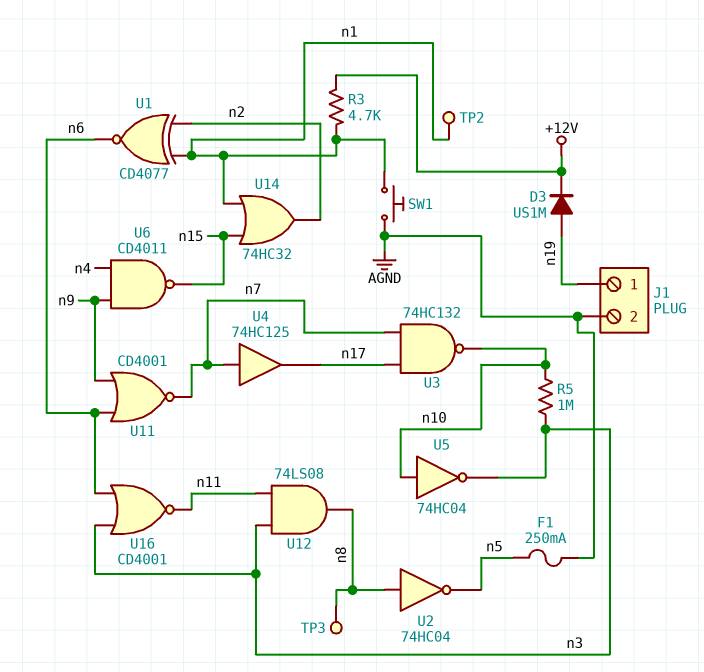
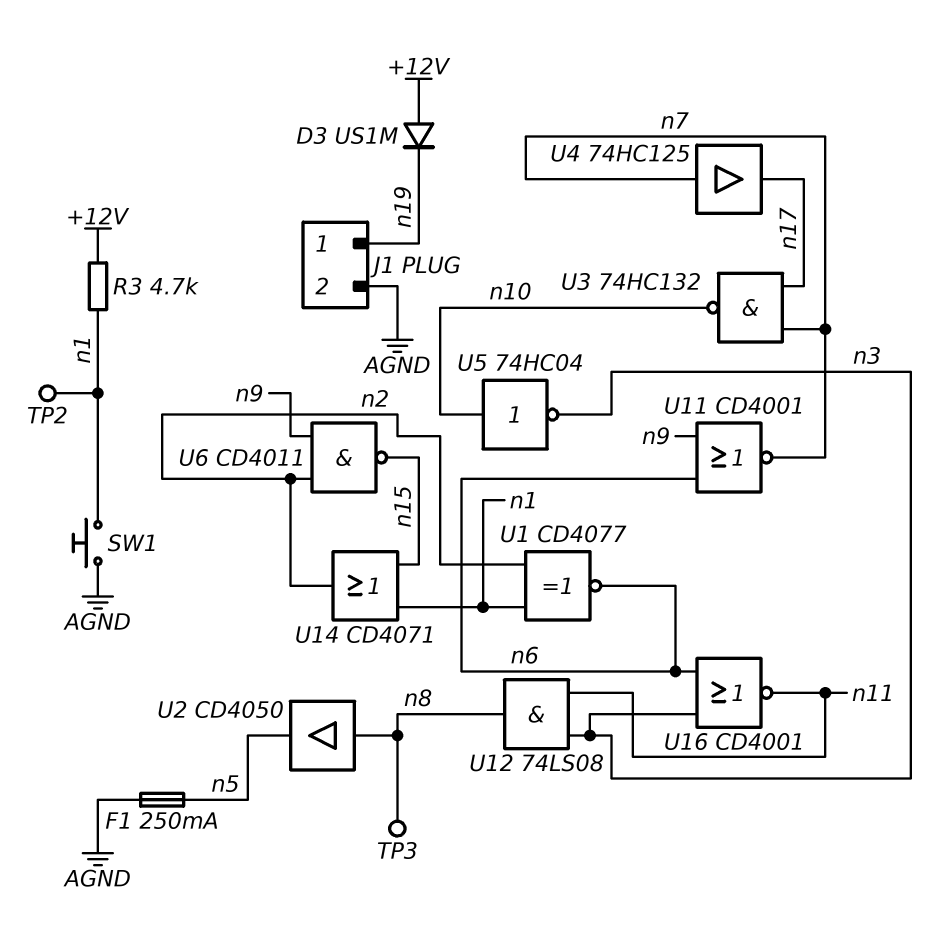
D3: diode US1M (A n19, K +12V) -> diode US1M (A +12V, K n19)
R5: 1M (n3, n10) -> none
U2: NOT 74HC04 (in n8, out n5) -> buffer CD4050 (in n8, out n5)
U6: NAND CD4011 (in n4, in n9, out n15) -> NAND CD4011 (in n2, in n9, out n15)
U14: OR 74HC32 (in n1, in n15, out n2) -> OR CD4071 (in n1, in n15, out n2)

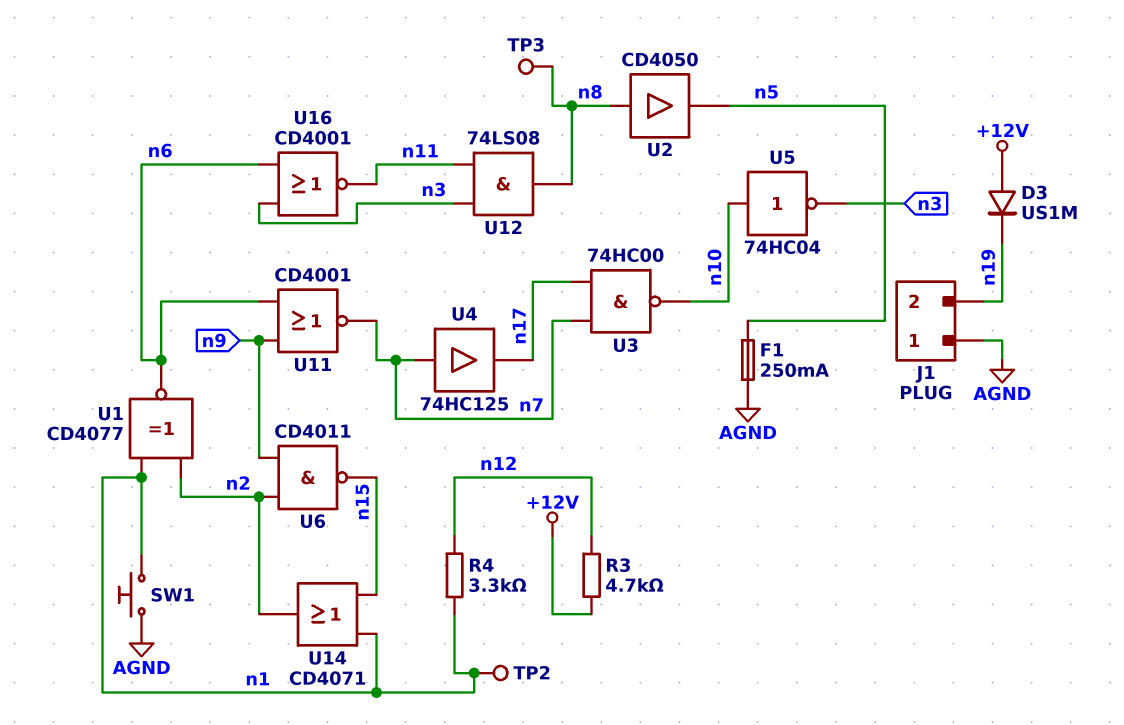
J1 pin 1: n19 -> AGND
J1 pin 2: AGND -> n19
R3: 4.7k (+12V, n1) -> 4.7k (+12V, n12)
R4: none -> 3.3k (n1, n12)
U3: NAND 74HC132 (in n7, in n17, out n10) -> NAND 74HC00 (in n7, in n17, out n10)

